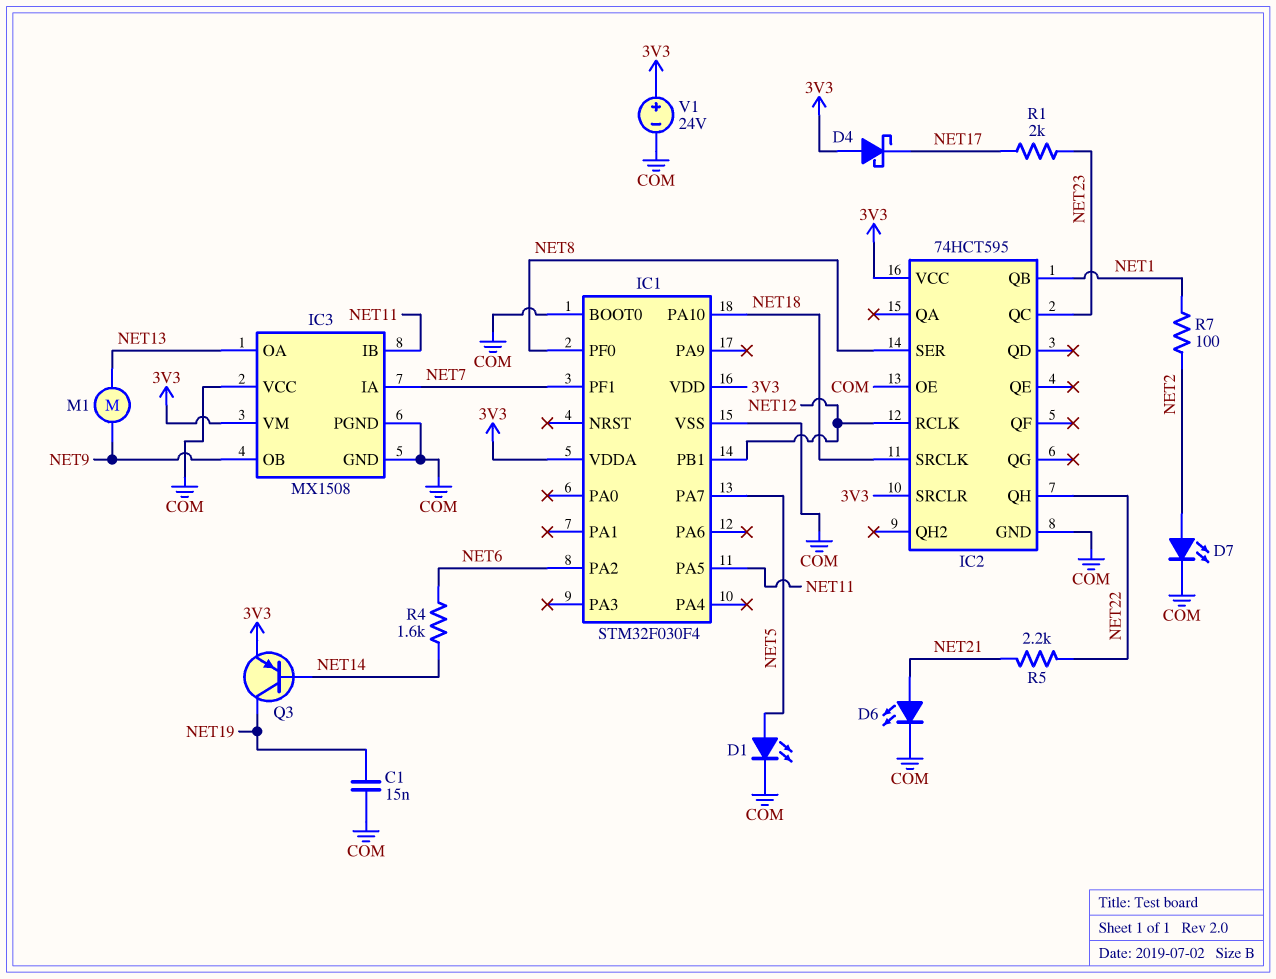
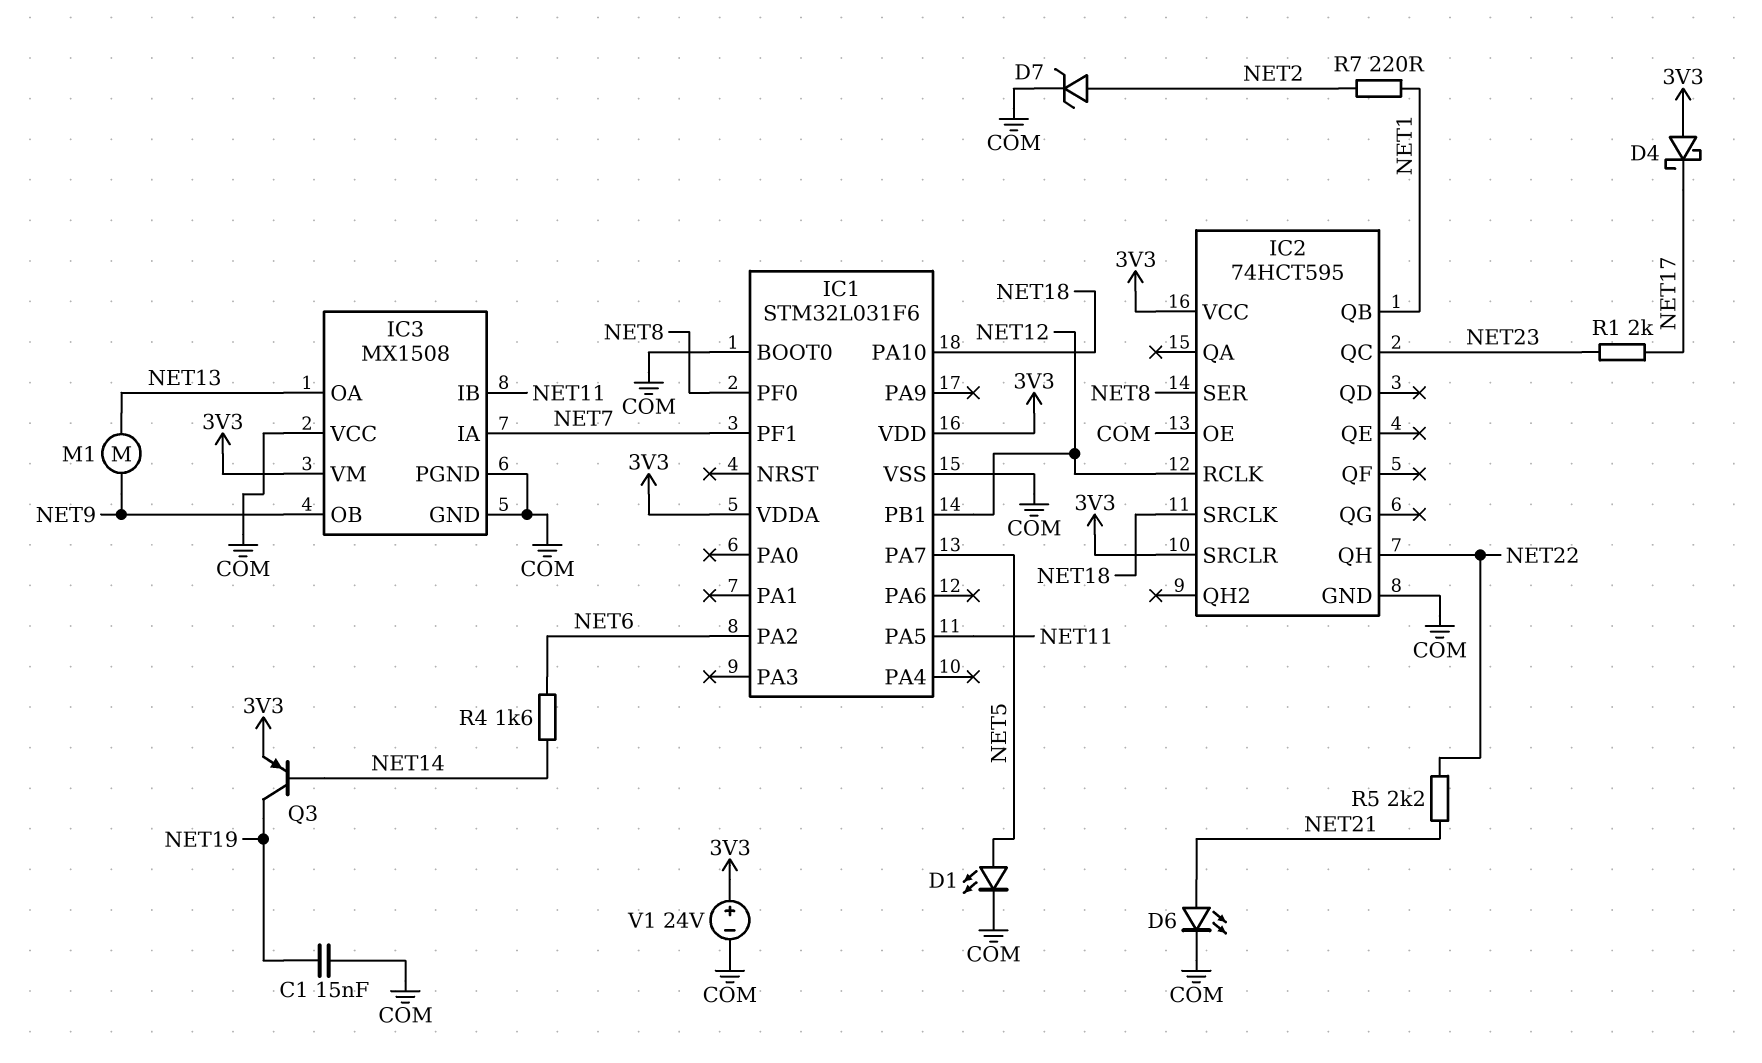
D7: LED (A NET2, K COM) -> zener (A NET2, K COM)
IC1: STM32F030F4 -> STM32L031F6
R7: 100 (NET1, NET2) -> 220 (NET1, NET2)

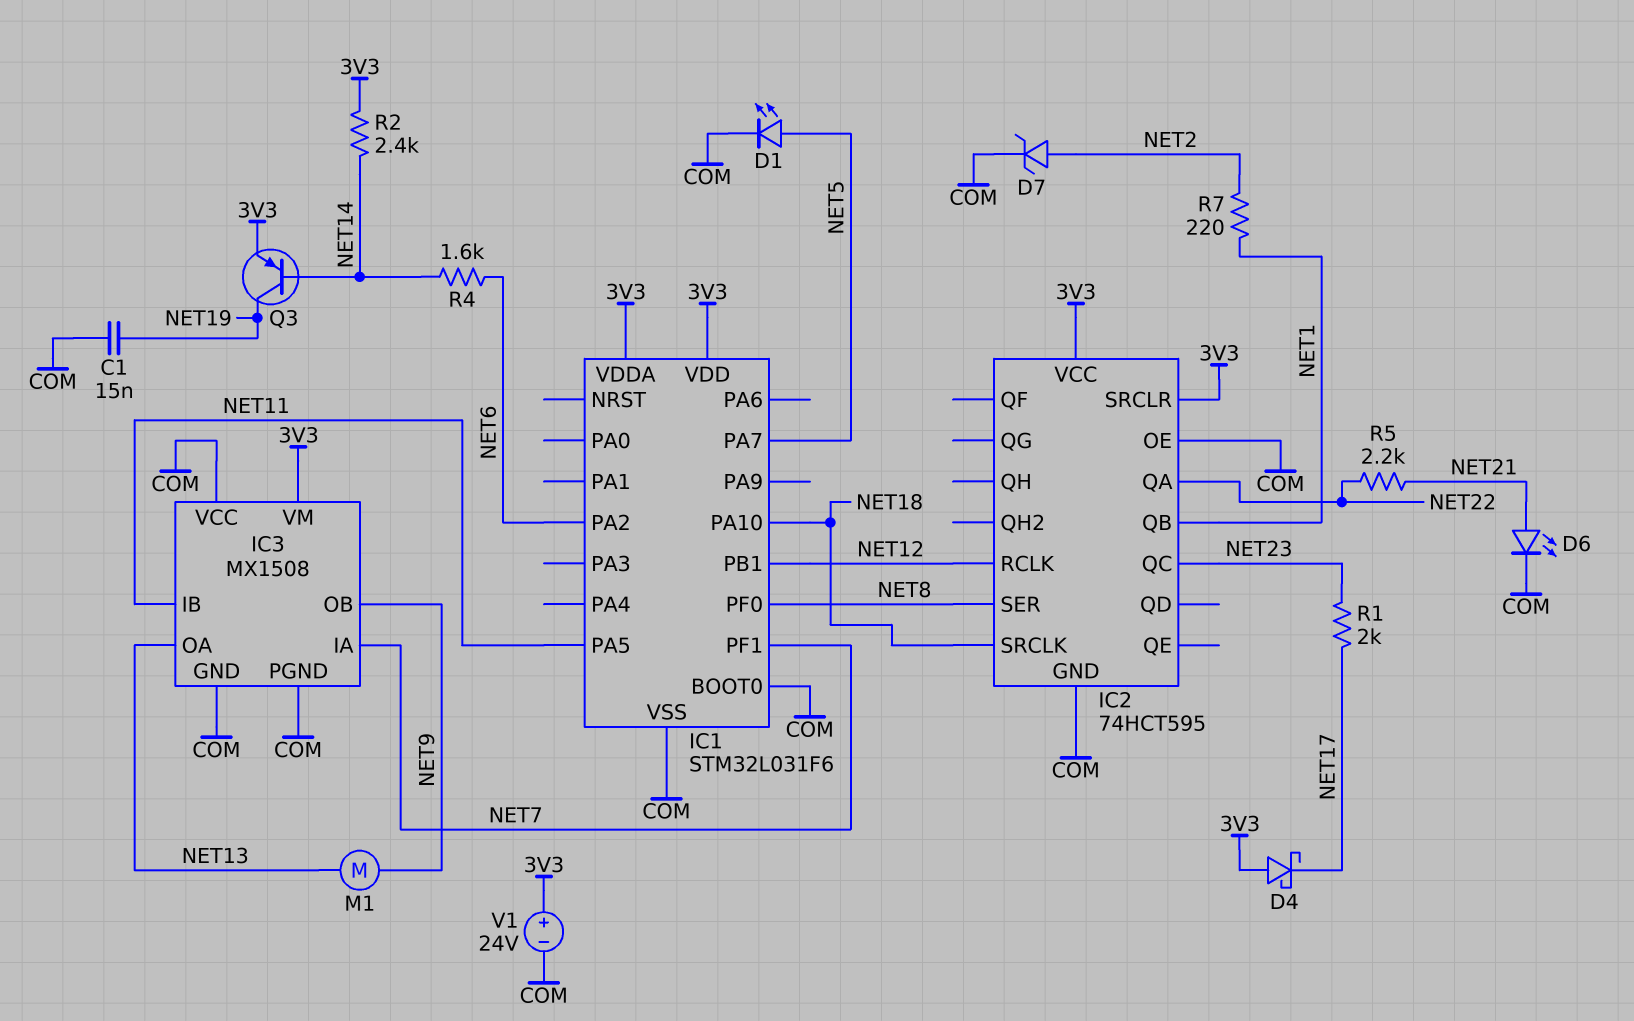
IC2 pin QA: none -> NET22
IC2 pin QH: NET22 -> none
R2: none -> 2.4k (3V3, NET14)

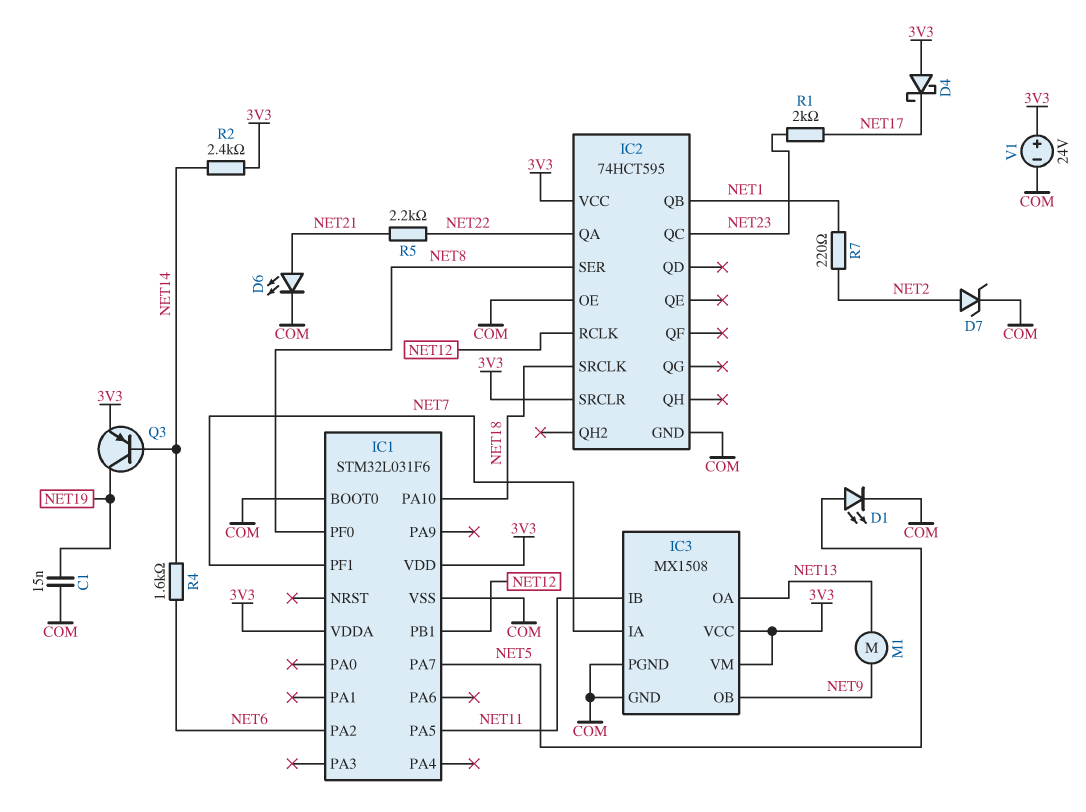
IC3 pin VCC: COM -> 3V3

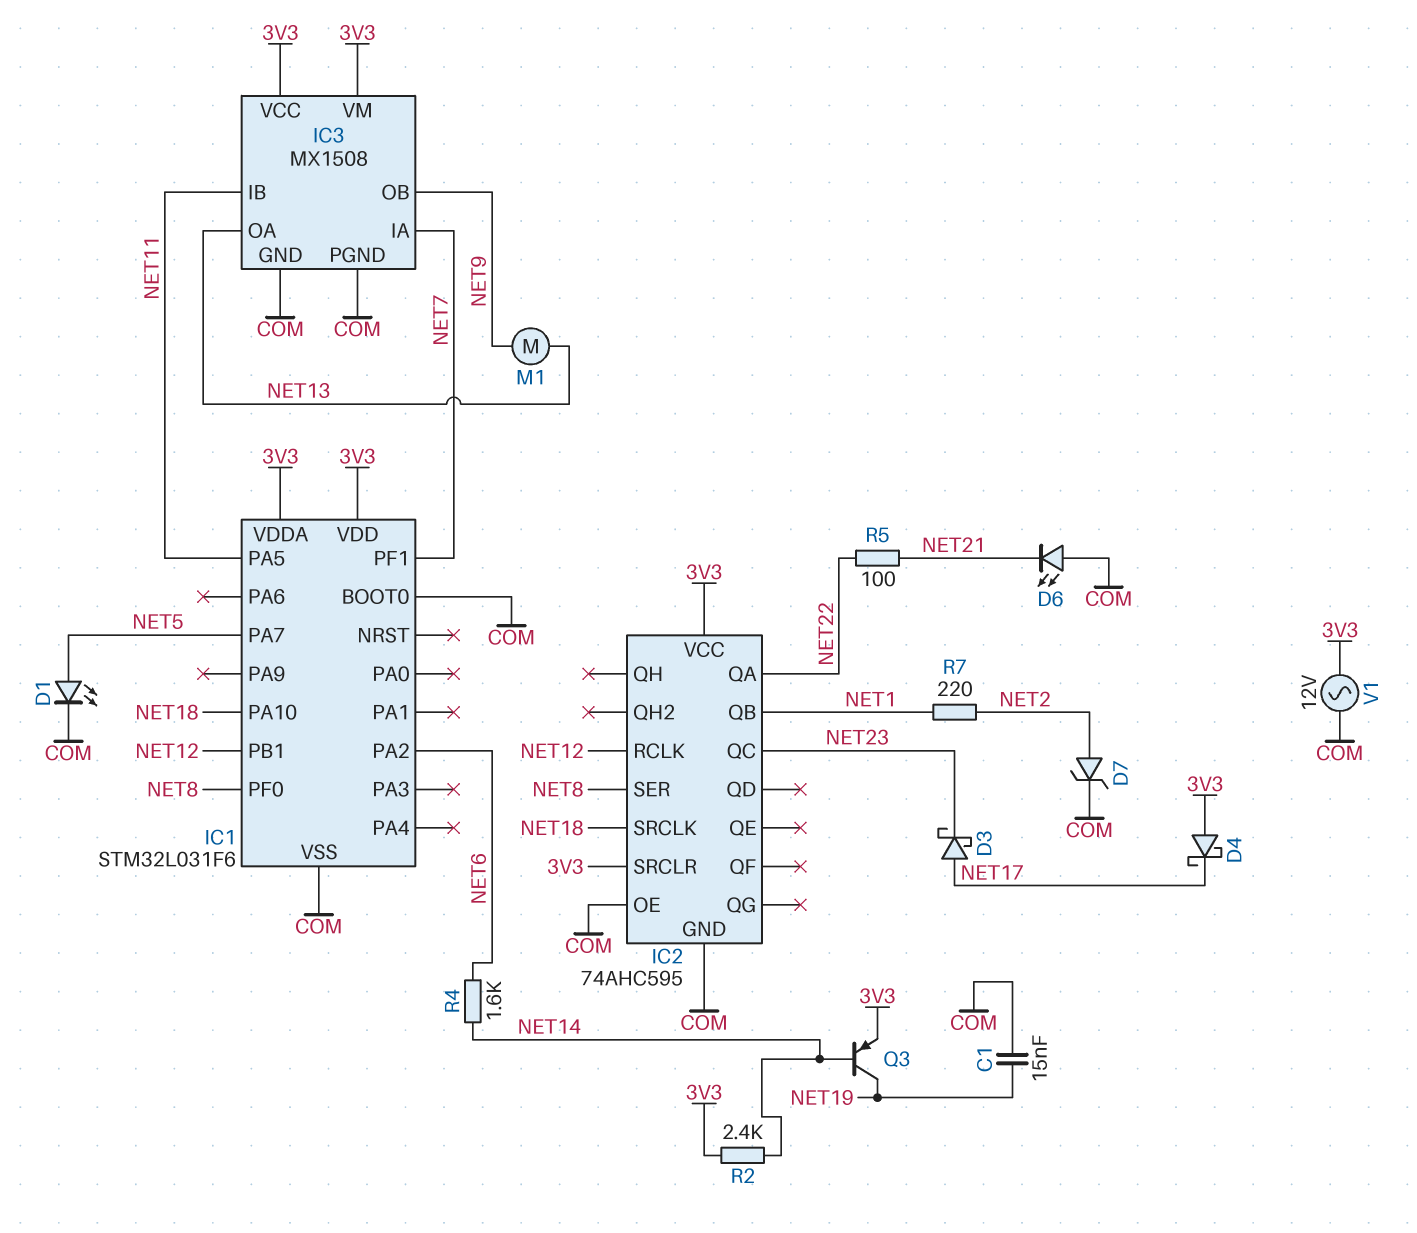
D3: none -> schottky (A NET17, K NET23)
D6: LED (A NET21, K COM) -> LED (A COM, K NET21)
IC2: 74HCT595 -> 74AHC595
R1: 2k (NET17, NET23) -> none
R5: 2.2k (NET21, NET22) -> 100 (NET21, NET22)
V1: 24V (plus 3V3, minus COM) -> AC 12V (3V3, COM)

